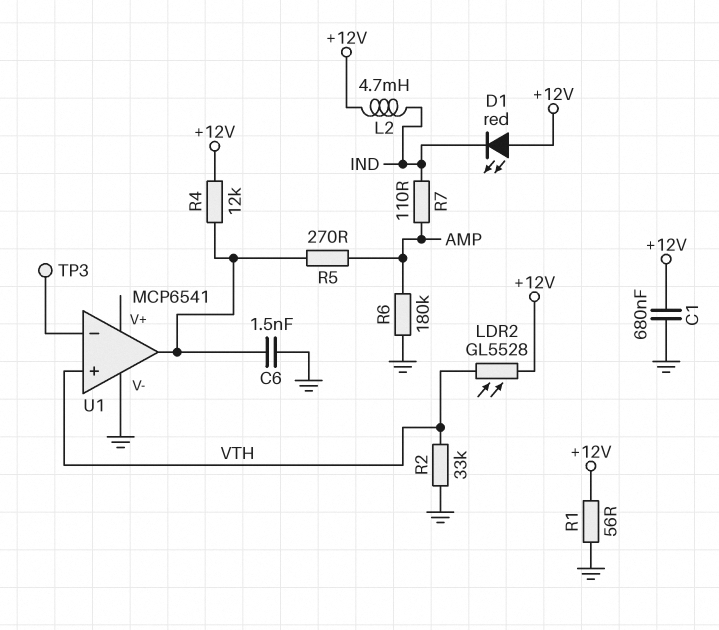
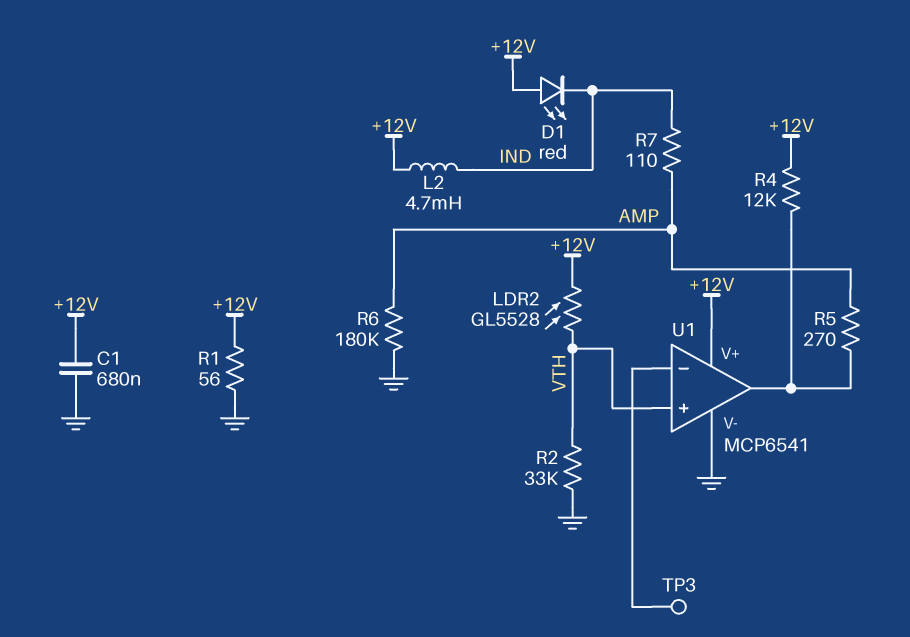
C6: 1.5nF (GND, U1/out) -> none
U1 pin V+: none -> +12V

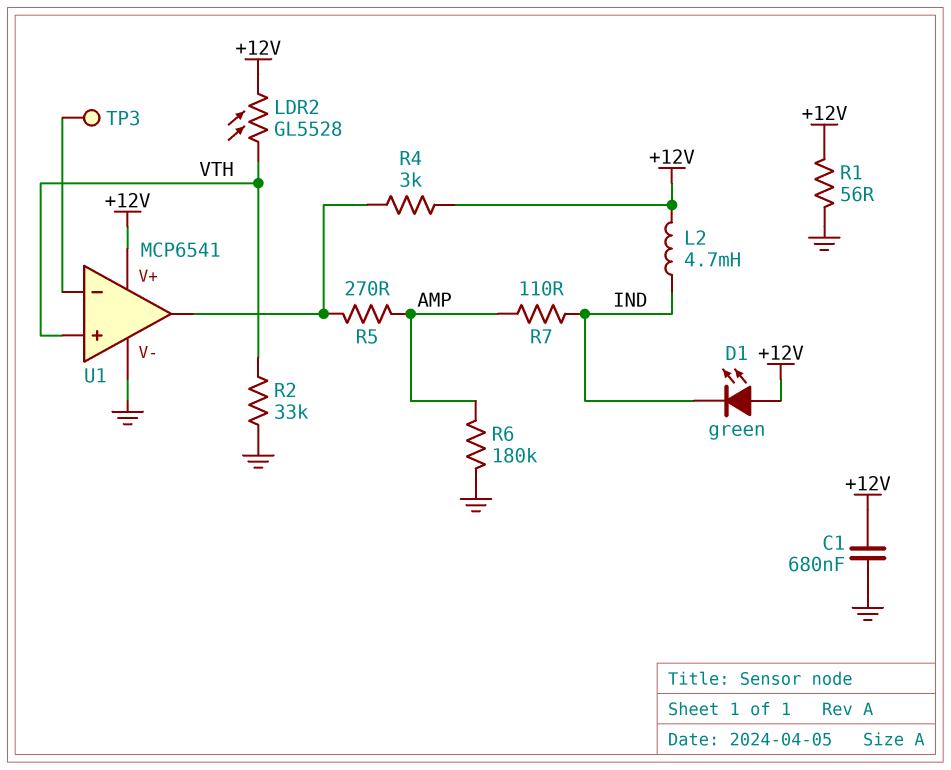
D1: LED red (A +12V, K IND) -> LED green (A +12V, K IND)
R4: 12k (+12V, U1/out) -> 3k (+12V, U1/out)

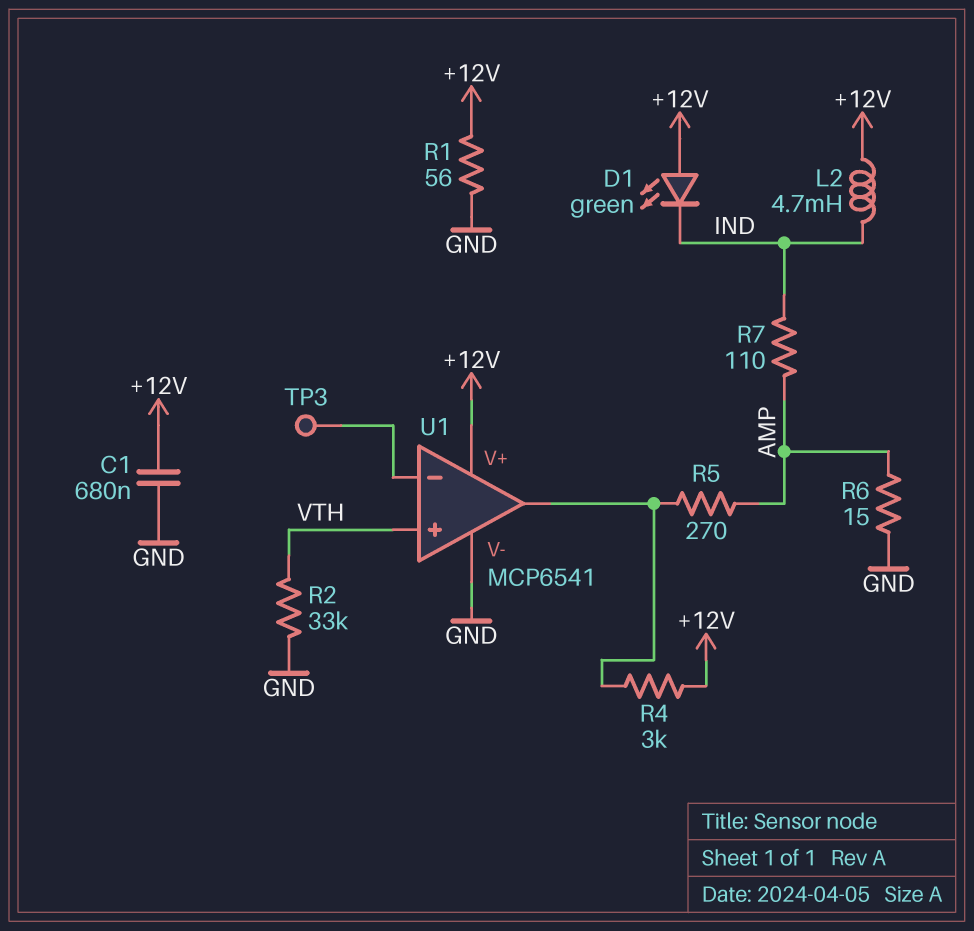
LDR2: GL5528 (+12V, VTH) -> none
R6: 180k (AMP, GND) -> 15 (AMP, GND)

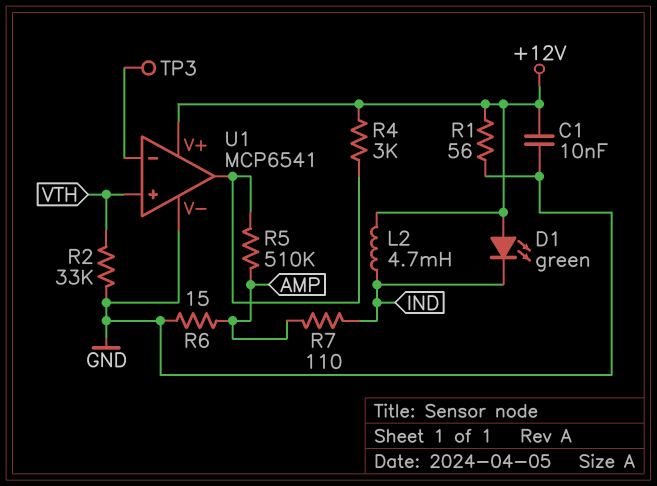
C1: 680nF (+12V, GND) -> 10nF (+12V, GND)
R5: 270 (AMP, U1/out) -> 510k (AMP, U1/out)

